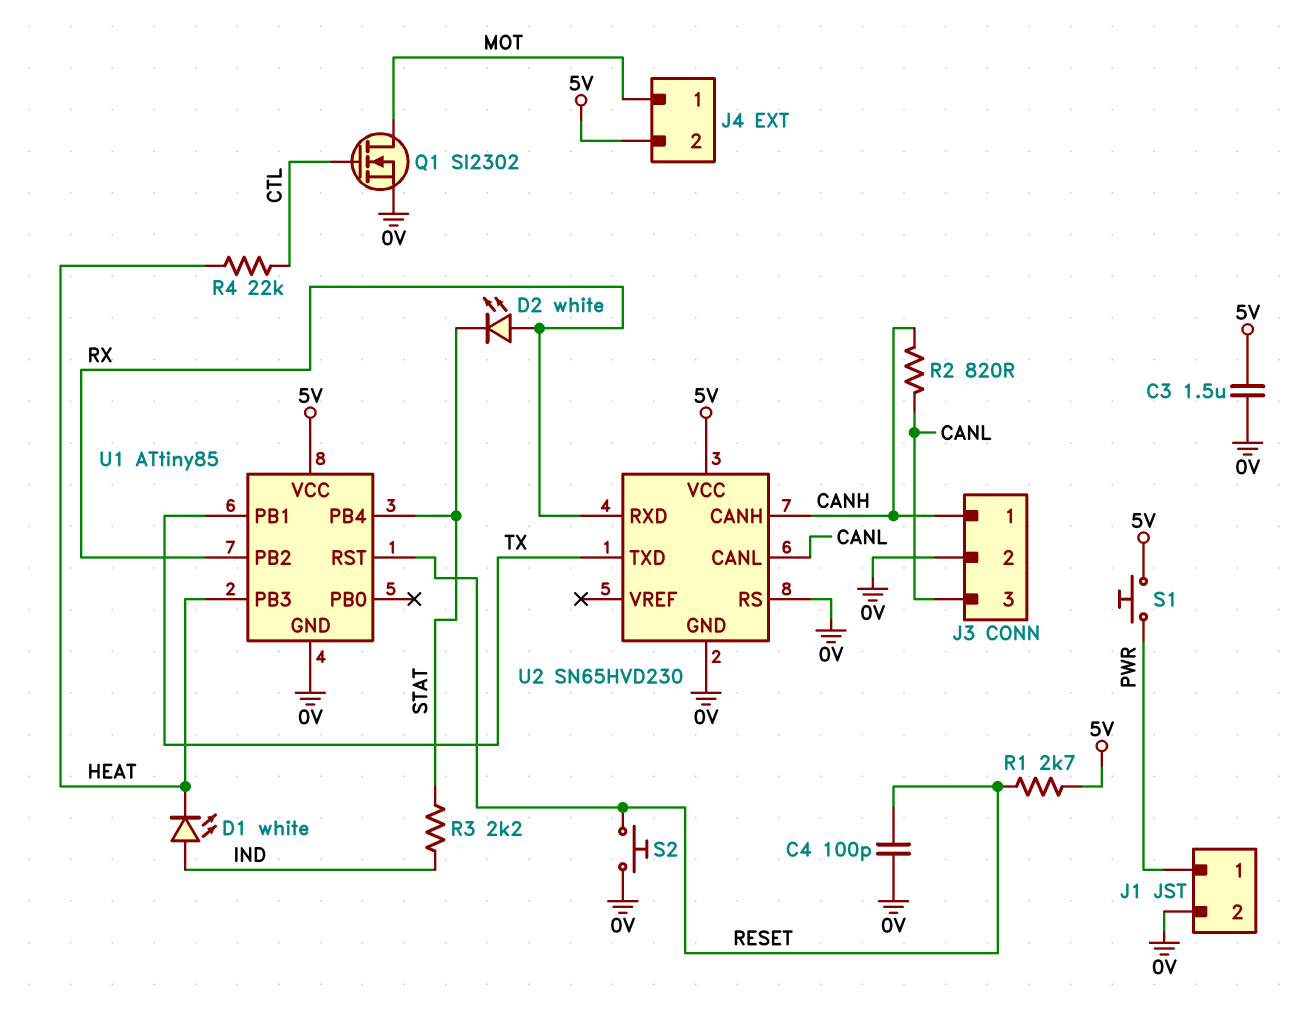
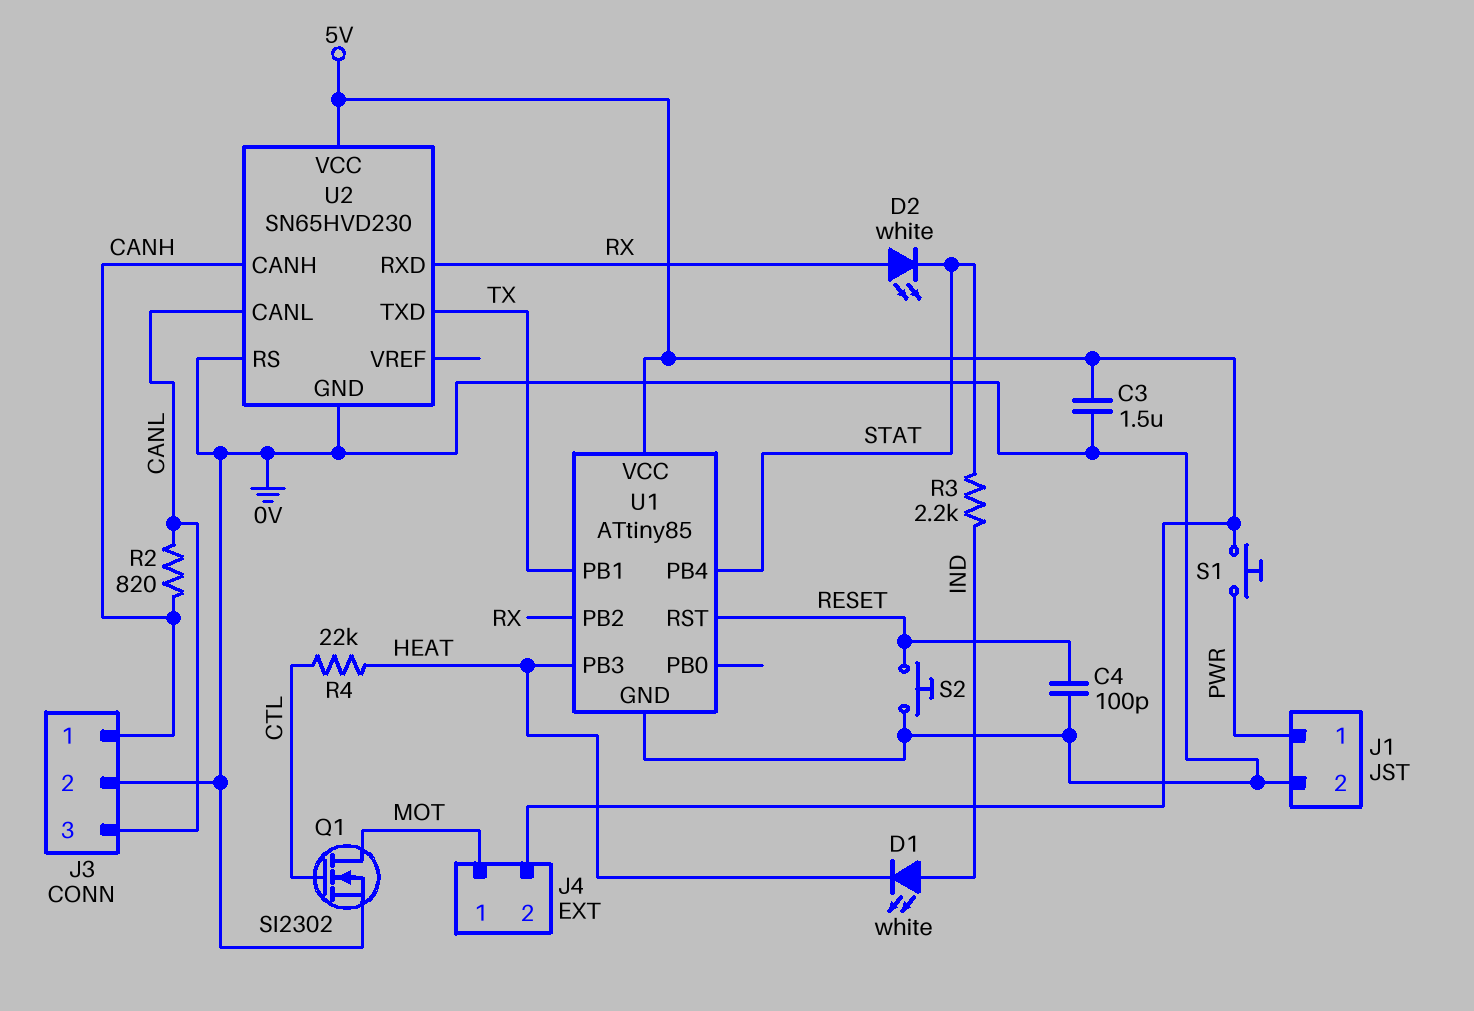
R1: 2.7k (5V, RESET) -> none

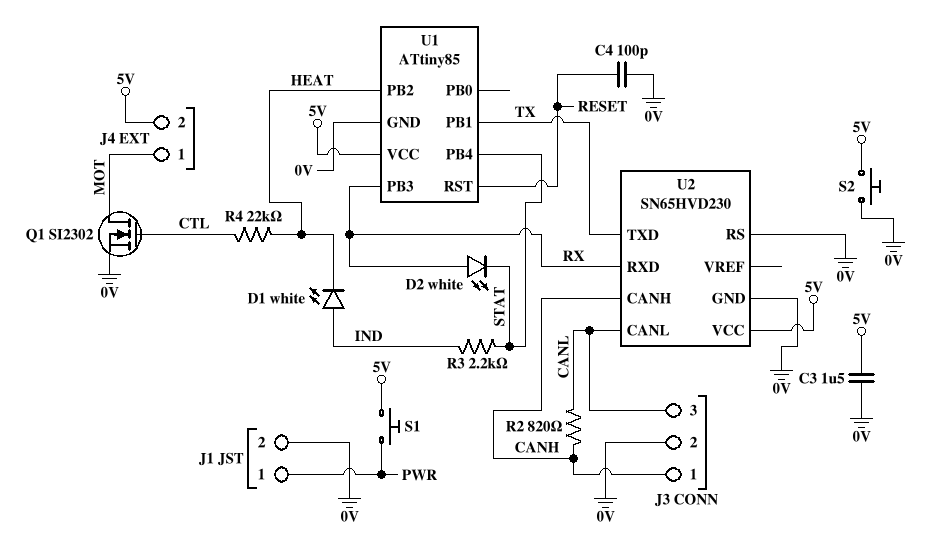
S2: button (0V, RESET) -> button (0V, 5V)
U1 pin PB2: RX -> HEAT
U1 pin PB3: HEAT -> RX

